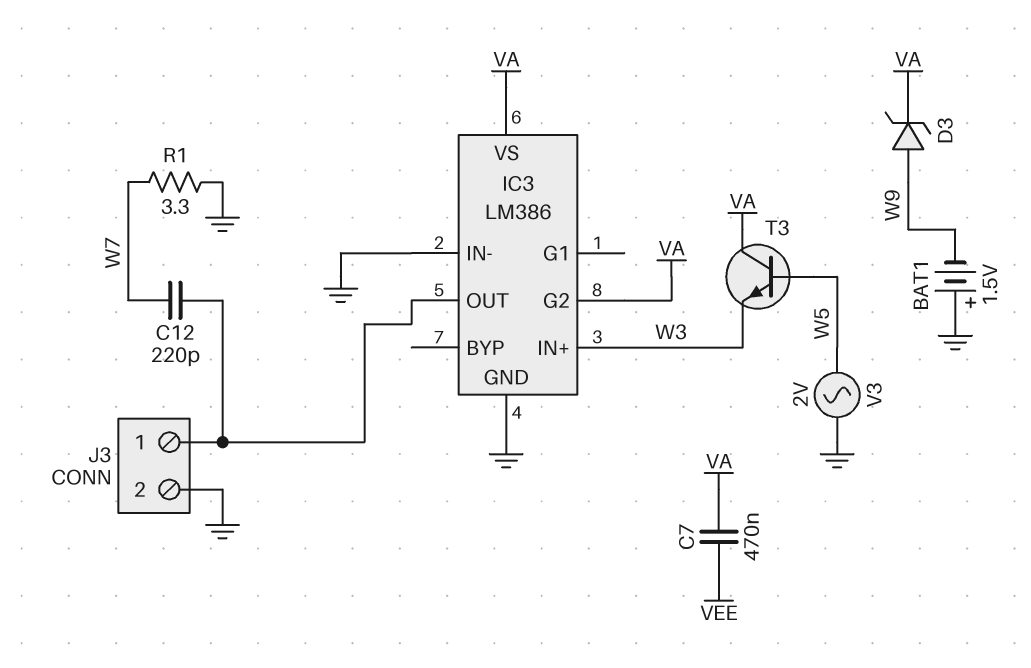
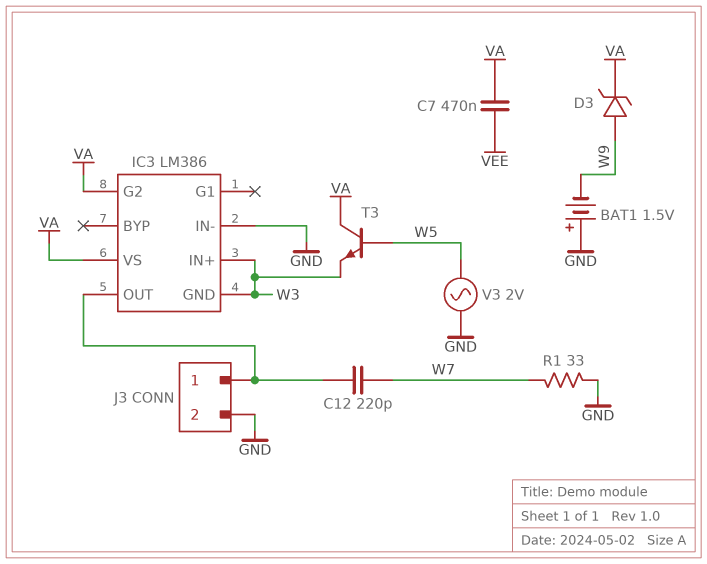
IC3 pin GND: GND -> W3
R1: 3.3 (GND, W7) -> 33 (GND, W7)

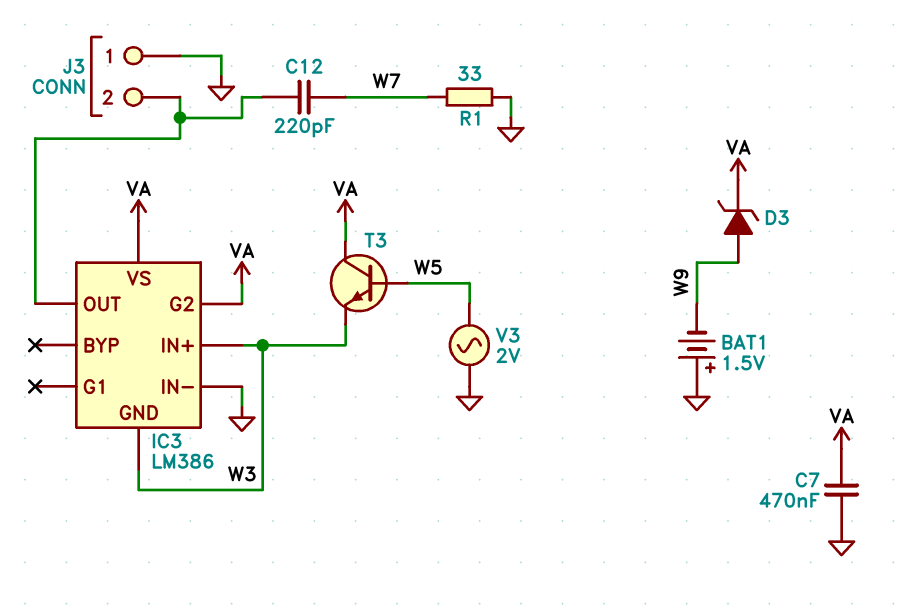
C7: 470nF (VA, VEE) -> 470nF (GND, VA)
J3 pin 1: IC3/OUT -> GND
J3 pin 2: GND -> IC3/OUT

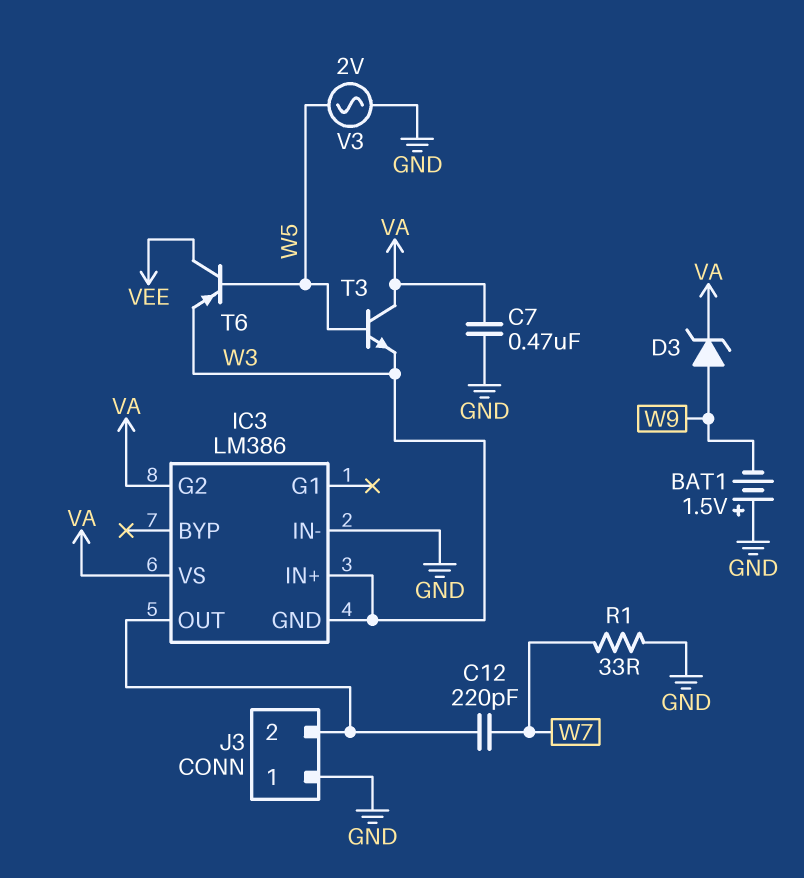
T6: none -> PNP (B W5, C VEE, E W3)

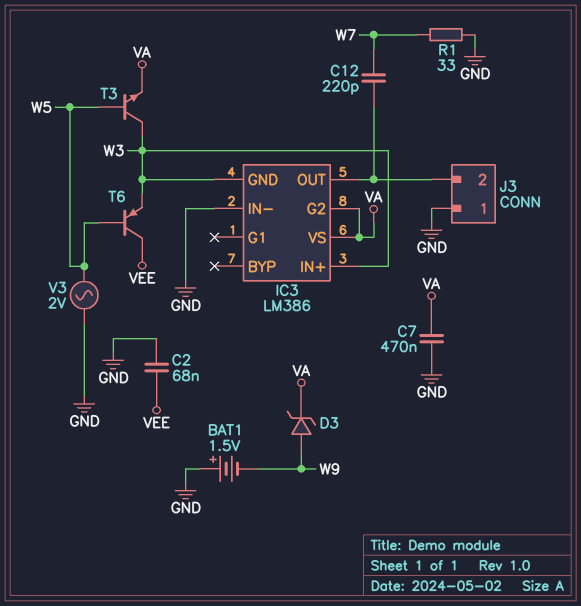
C2: none -> 68nF (GND, VEE)
T3: NPN (B W5, C VA, E W3) -> NPN (B W5, C W3, E VA)

